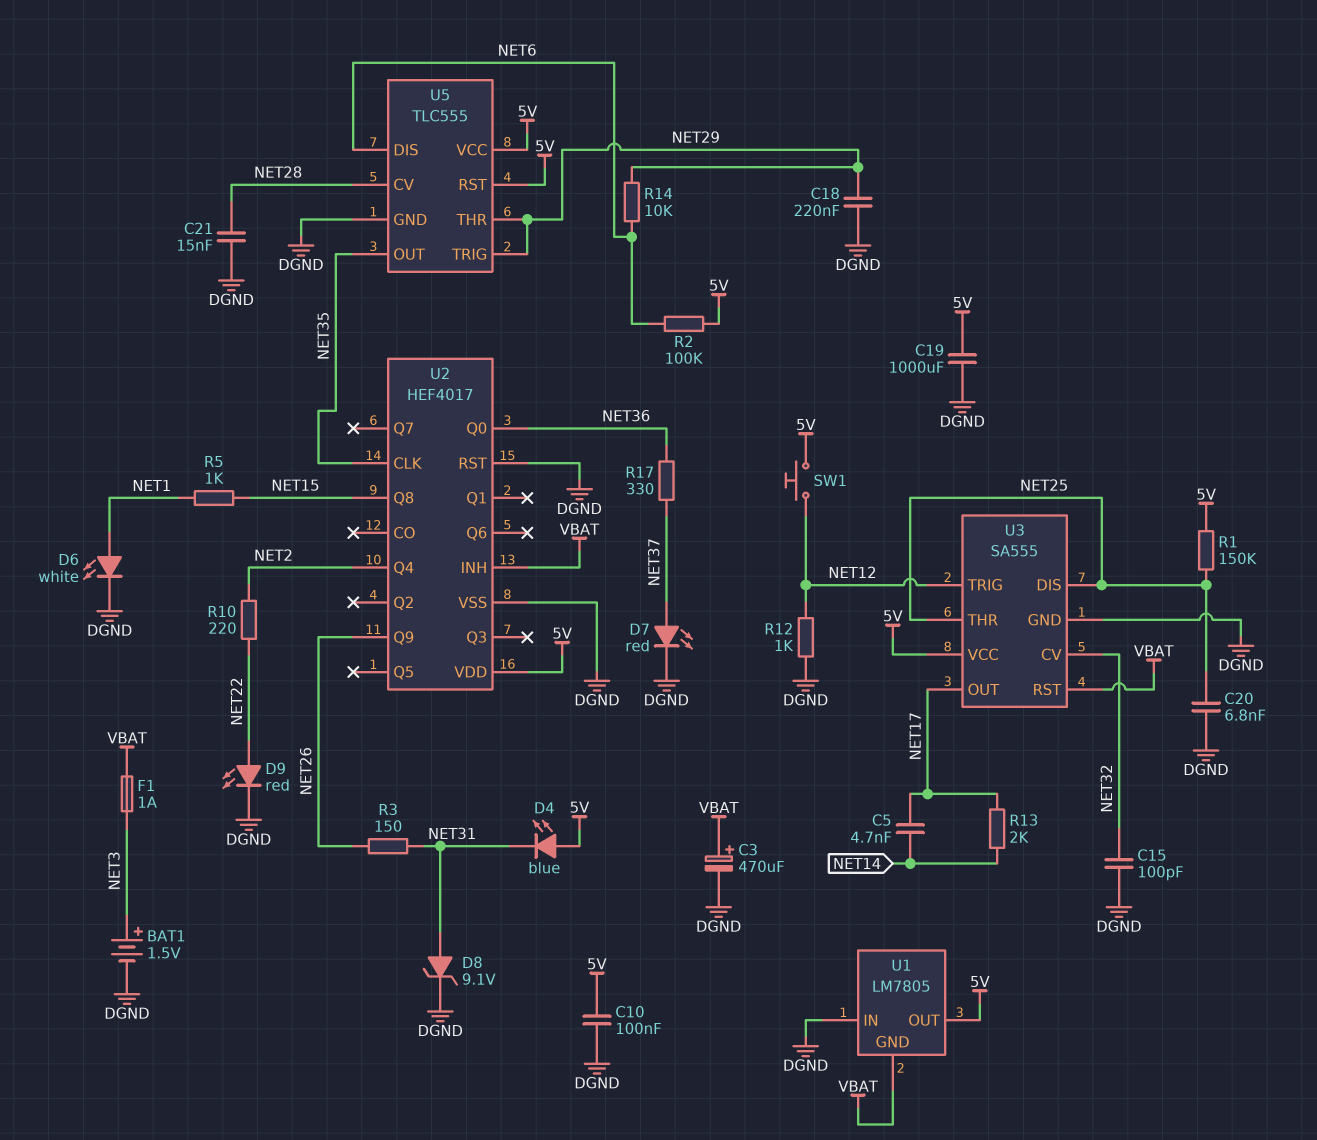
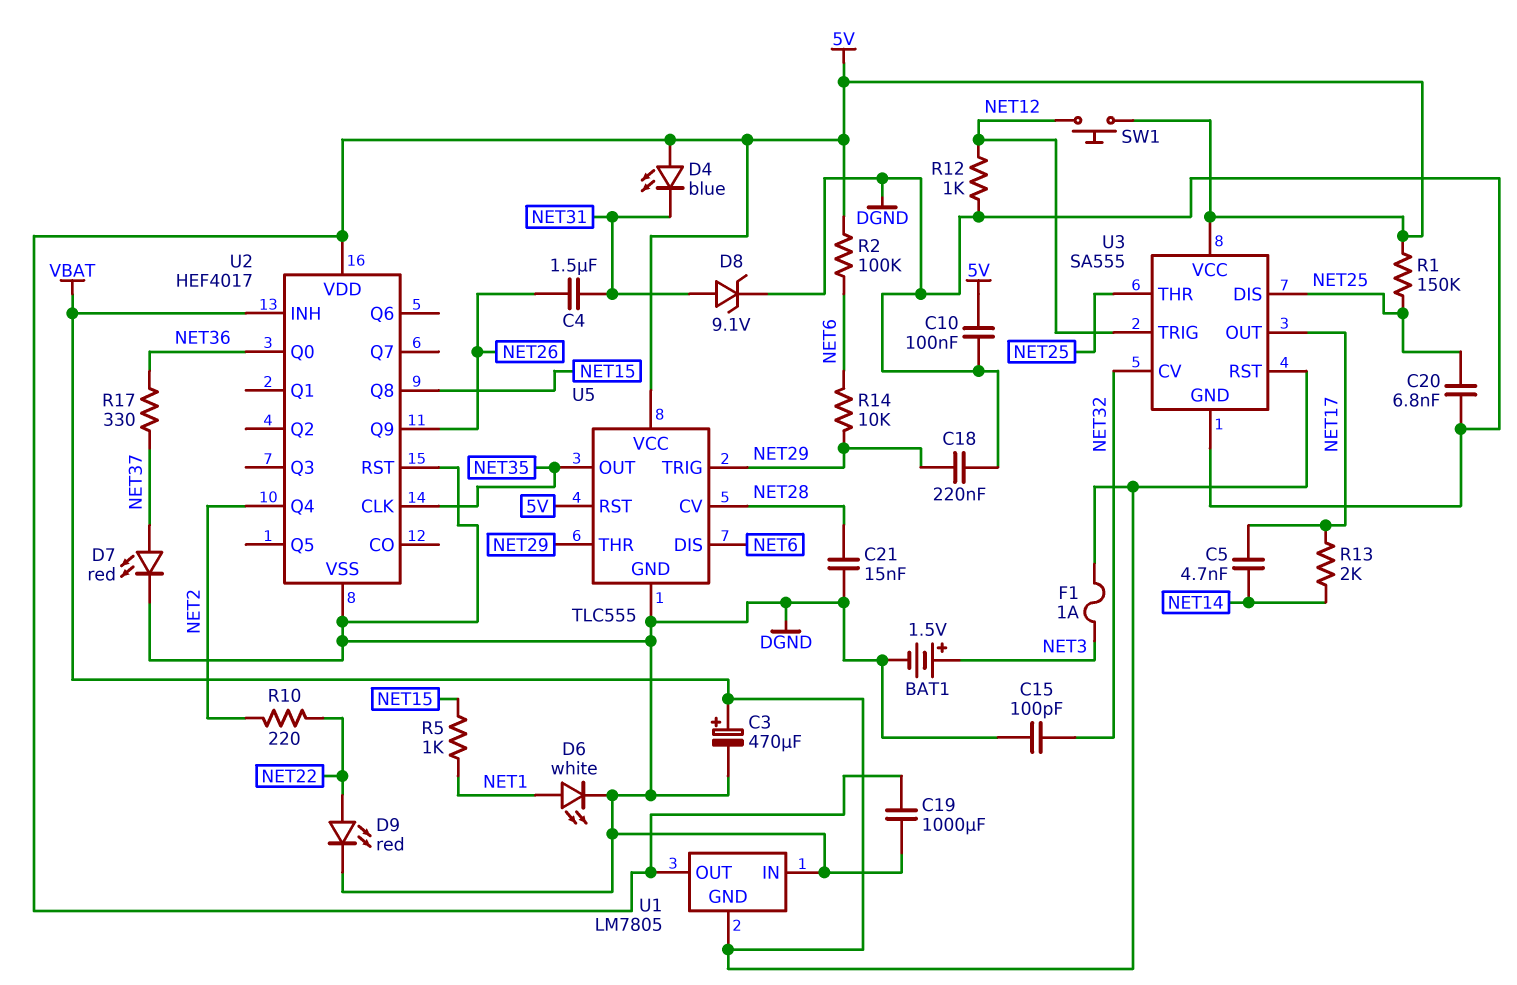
C4: none -> 1.5uF (NET26, NET31)
R3: 150 (NET26, NET31) -> none

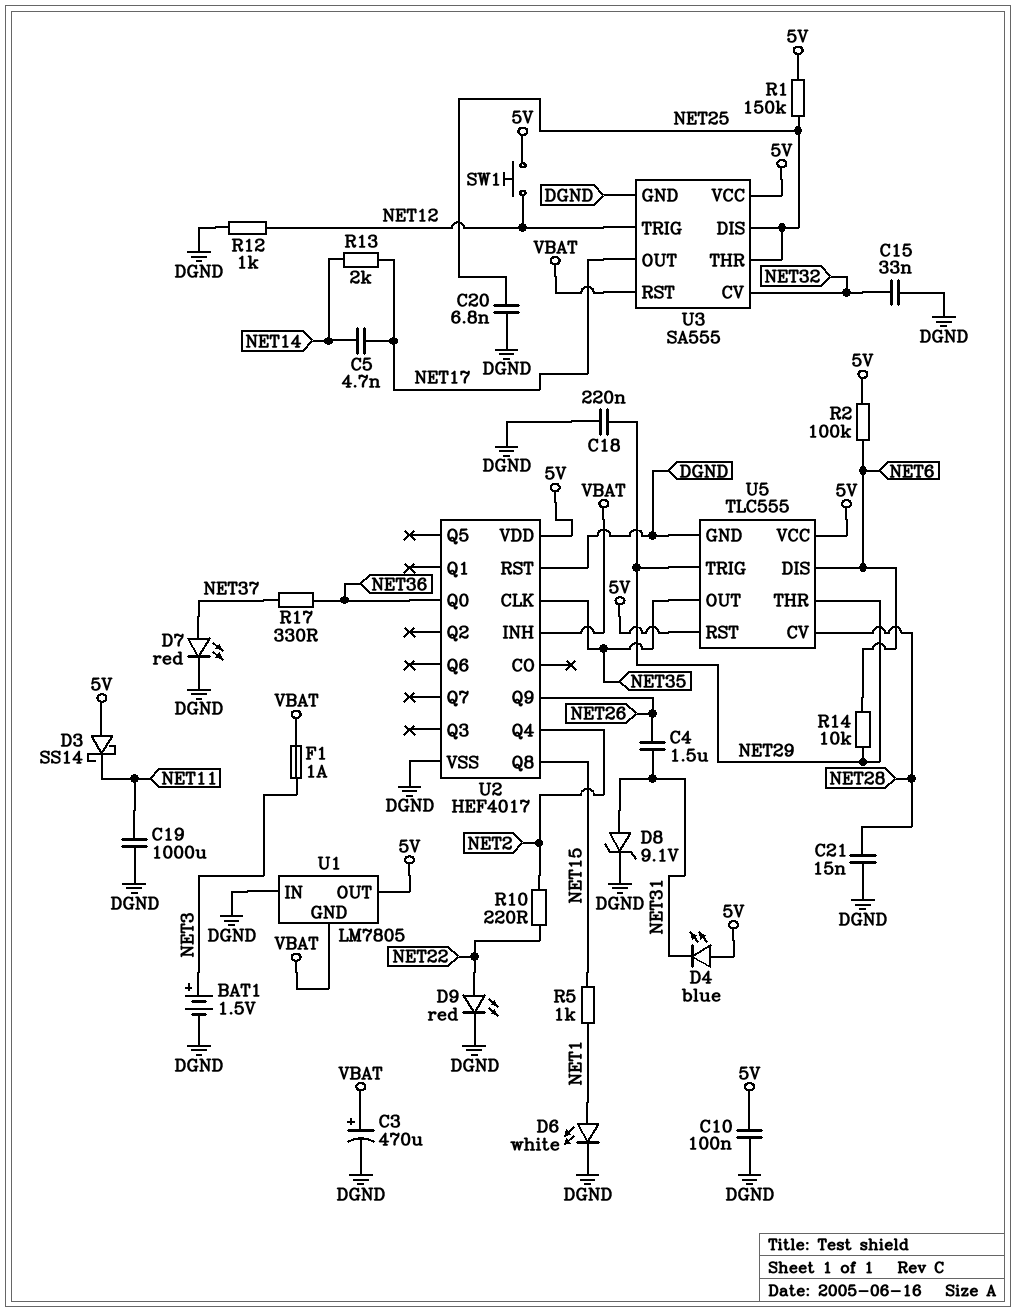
C15: 100pF (DGND, NET32) -> 33nF (DGND, NET32)
C19: 1000uF (5V, DGND) -> 1000uF (DGND, NET11)
D3: none -> schottky SS14 (A 5V, K NET11)

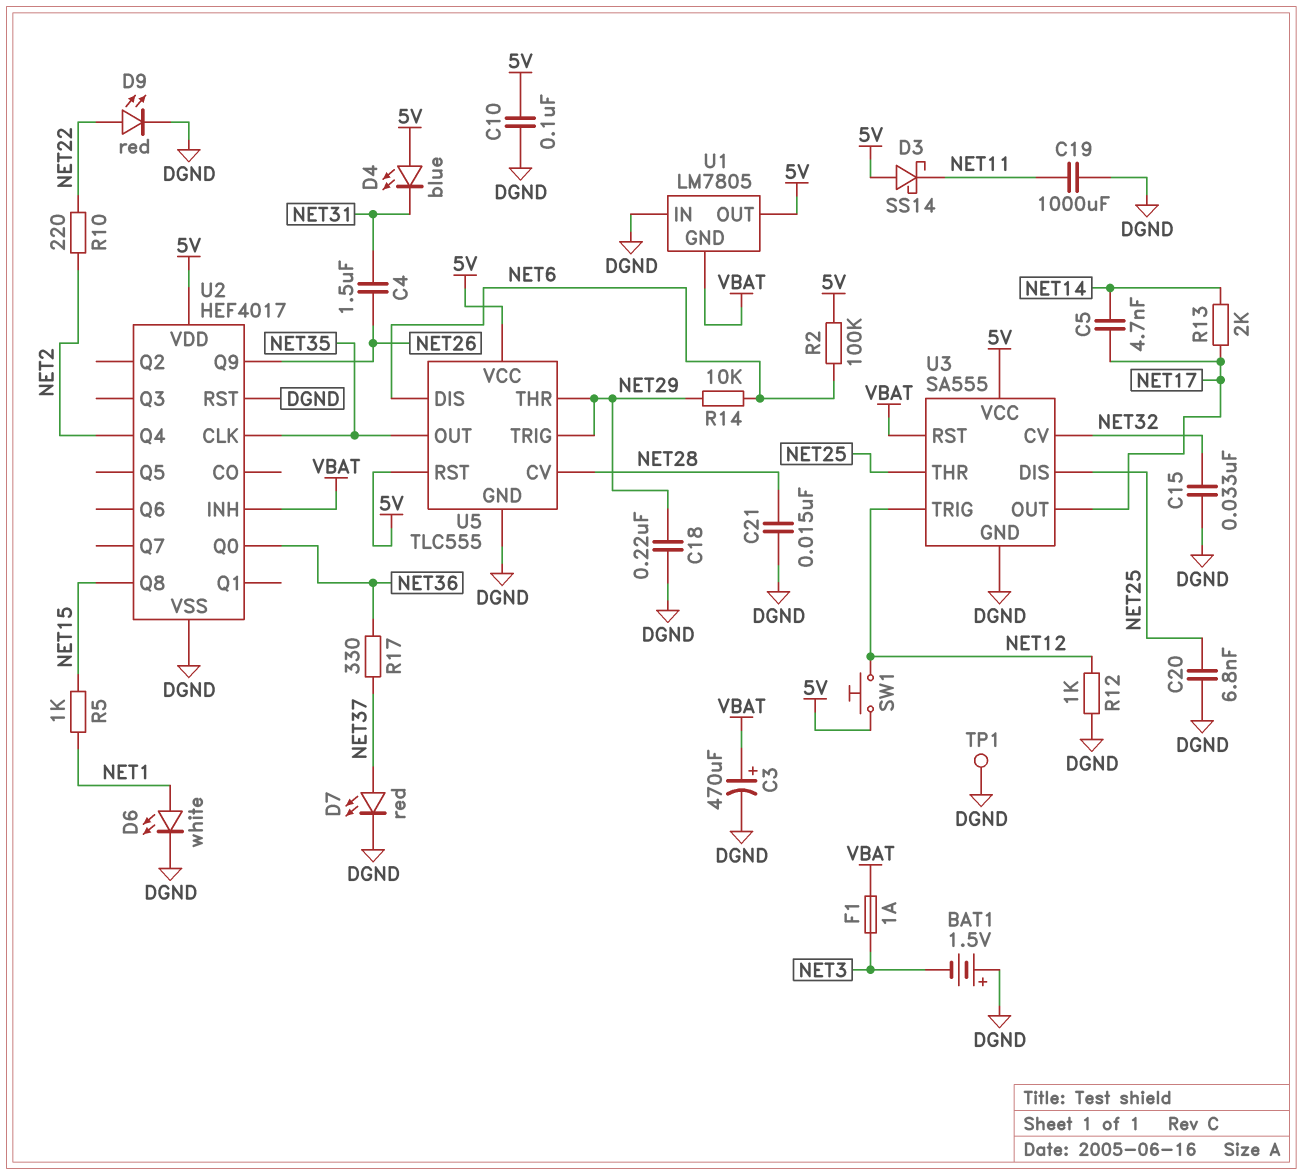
BAT1: 1.5V (plus NET3, minus DGND) -> 1.5V (plus DGND, minus NET3)
D8: zener 9.1V (A NET31, K DGND) -> none
R1: 150k (5V, NET25) -> none
TP1: none -> test point (DGND)

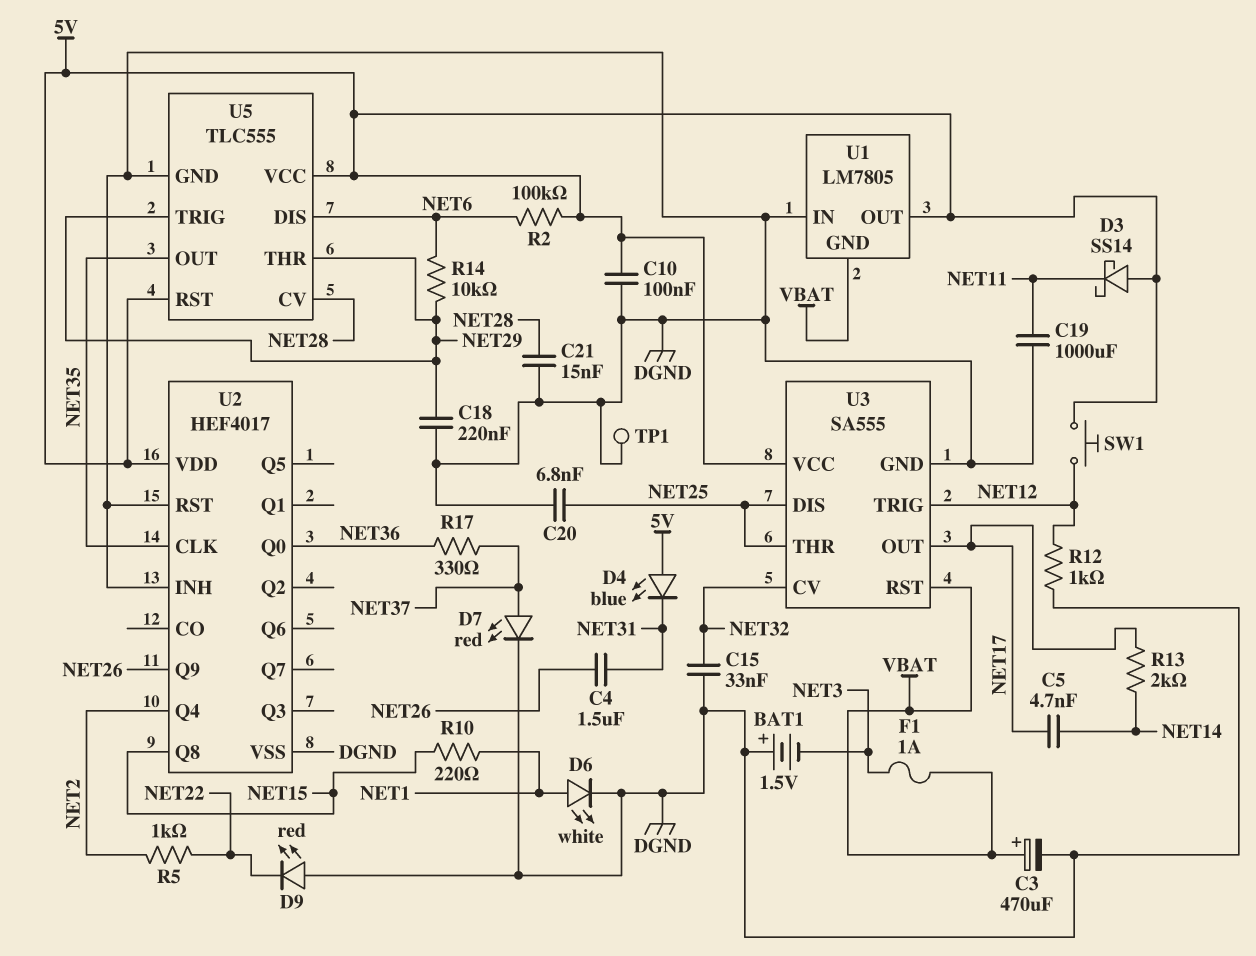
D9: LED red (A NET22, K DGND) -> LED red (A DGND, K NET22)
R5: 1k (NET1, NET15) -> 1k (NET2, NET22)
R10: 220 (NET2, NET22) -> 220 (NET1, NET15)
U2 pin INH: VBAT -> DGND

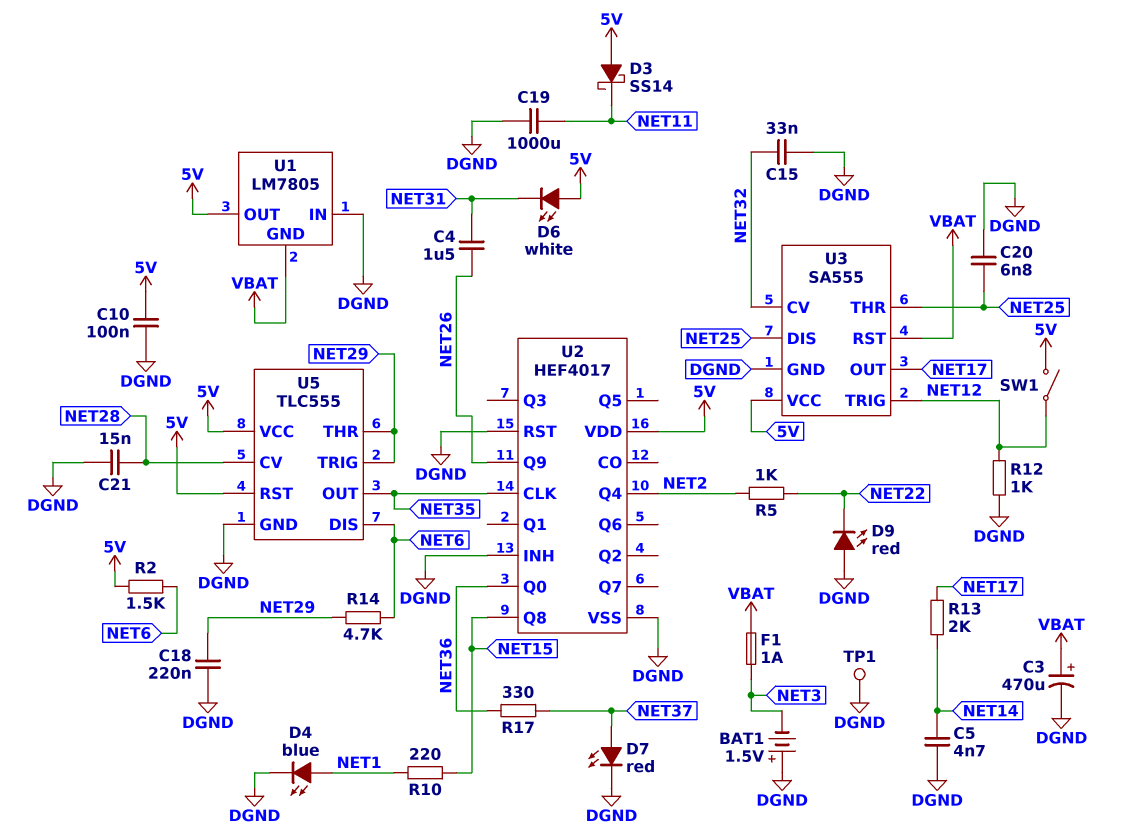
C5: 4.7nF (NET14, NET17) -> 4.7nF (DGND, NET14)
D4: LED blue (A 5V, K NET31) -> LED blue (A NET1, K DGND)
D6: LED white (A NET1, K DGND) -> LED white (A 5V, K NET31)
R2: 100k (5V, NET6) -> 1.5k (5V, NET6)
R14: 10k (NET6, NET29) -> 4.7k (NET6, NET29)
SW1: button (5V, NET12) -> switch (5V, NET12)

